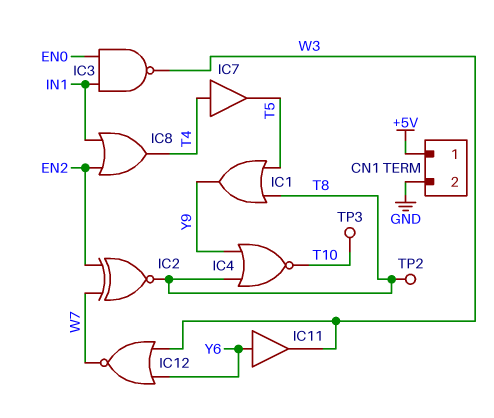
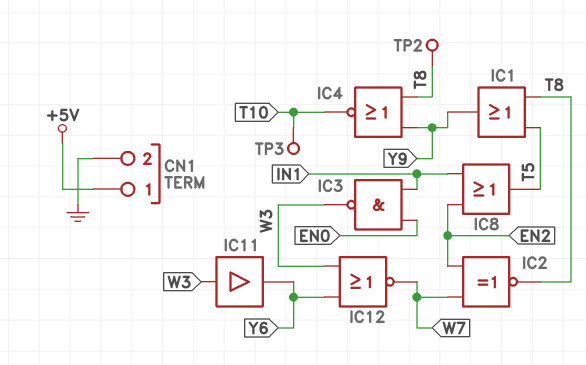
IC7: buffer (in T4, out T5) -> none
IC8: OR (in EN2, in IN1, out T4) -> OR (in EN2, in IN1, out T5)
IC11: buffer (in Y6, out W3) -> buffer (in W3, out Y6)

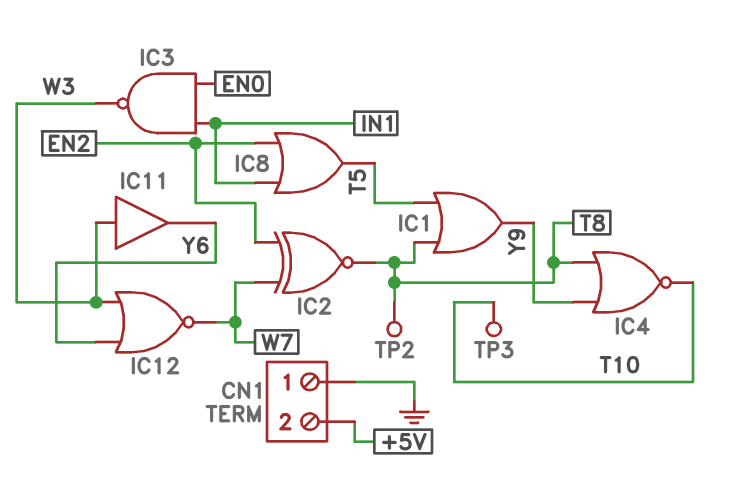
CN1 pin 1: +5V -> GND
CN1 pin 2: GND -> +5V

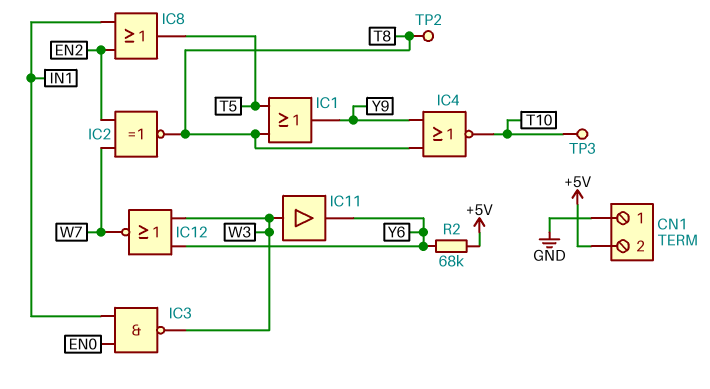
R2: none -> 68k (+5V, Y6)

